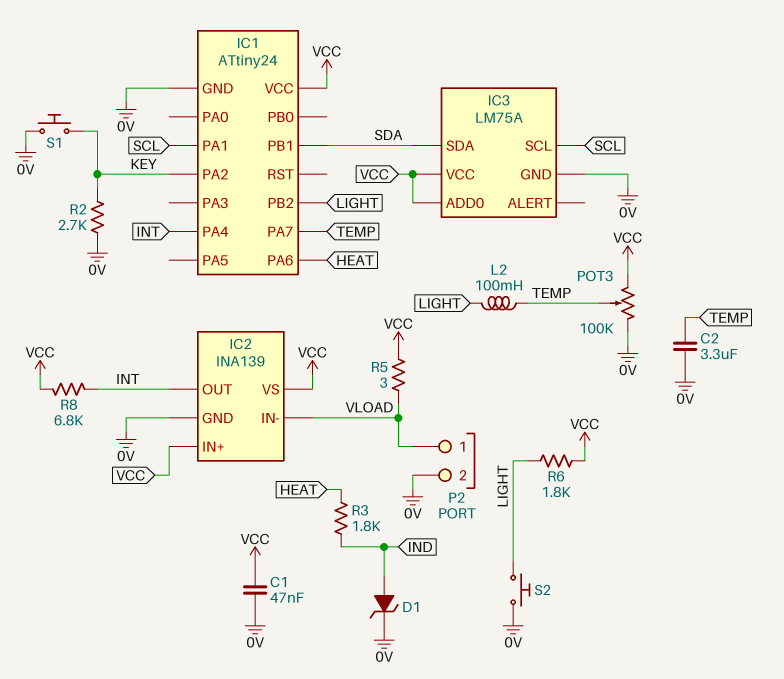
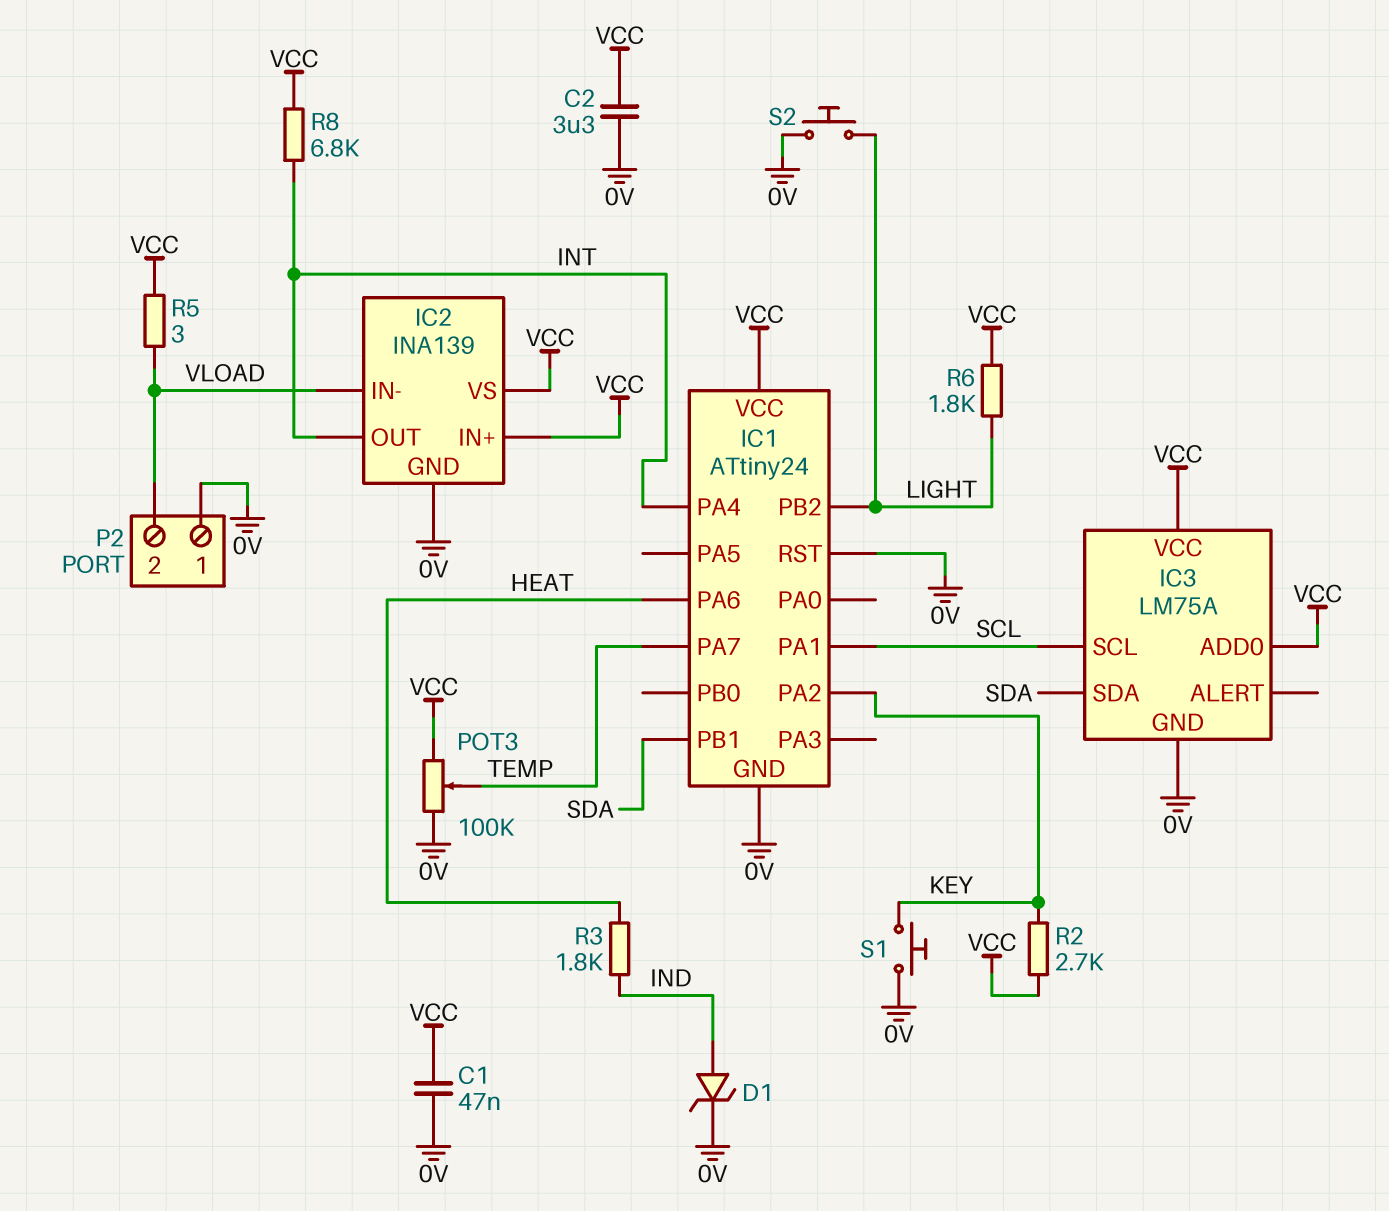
C2: 3.3uF (0V, TEMP) -> 3.3uF (0V, VCC)
IC1 pin RST: none -> 0V
L2: 100mH (LIGHT, TEMP) -> none
P2 pin 1: VLOAD -> 0V
P2 pin 2: 0V -> VLOAD
R2: 2.7k (0V, KEY) -> 2.7k (KEY, VCC)

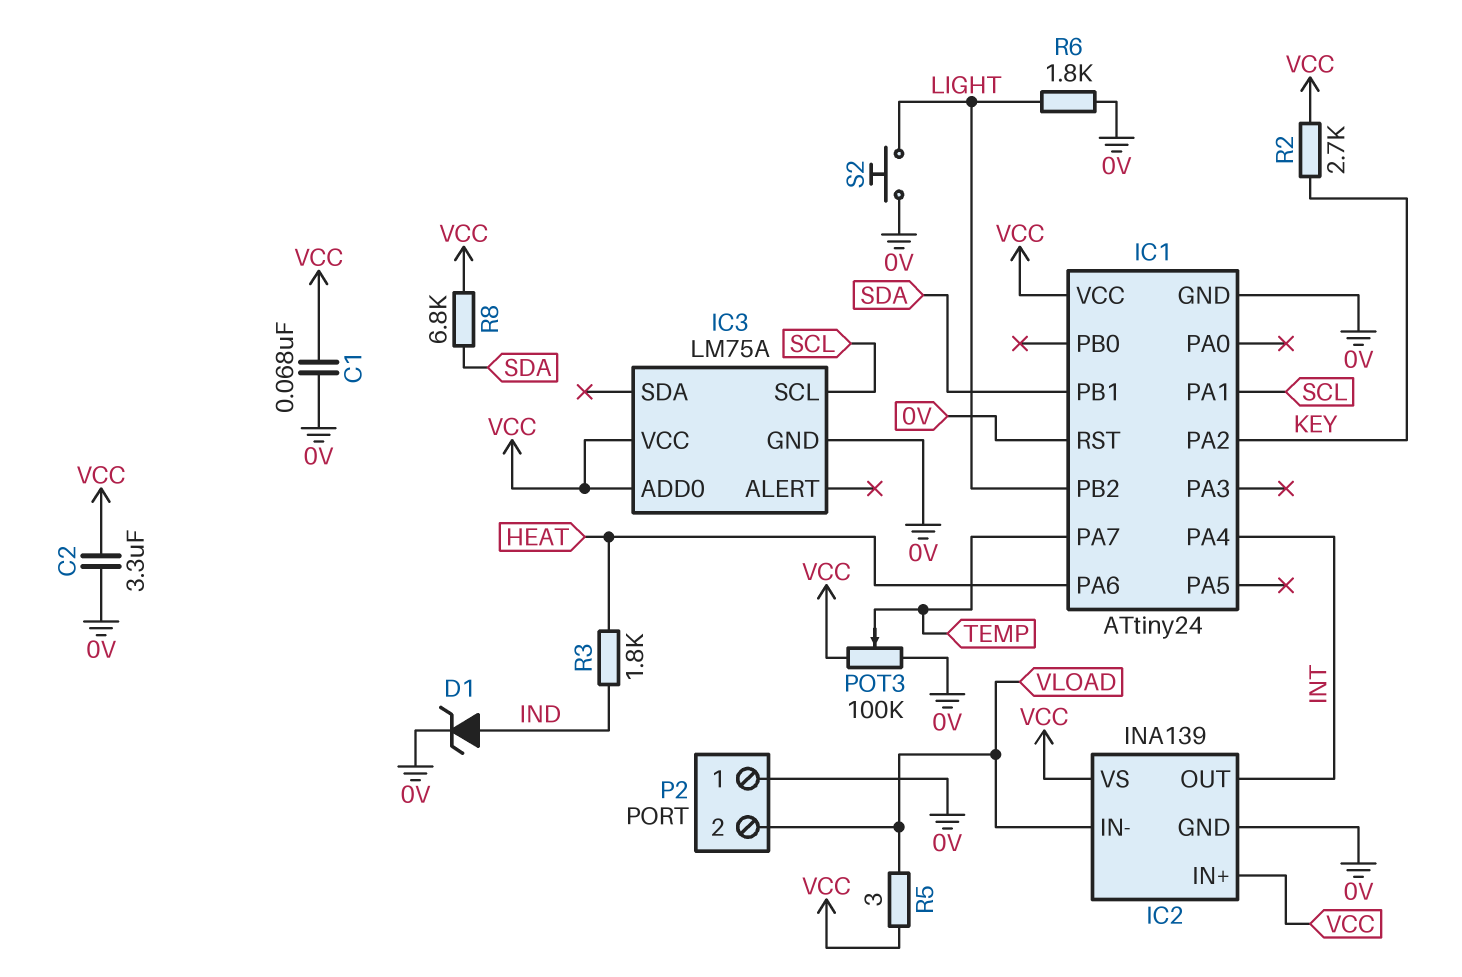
C1: 47nF (0V, VCC) -> 68nF (0V, VCC)
IC3 pin SDA: SDA -> none
R6: 1.8k (LIGHT, VCC) -> 1.8k (0V, LIGHT)
R8: 6.8k (INT, VCC) -> 6.8k (SDA, VCC)
S1: button (0V, KEY) -> none

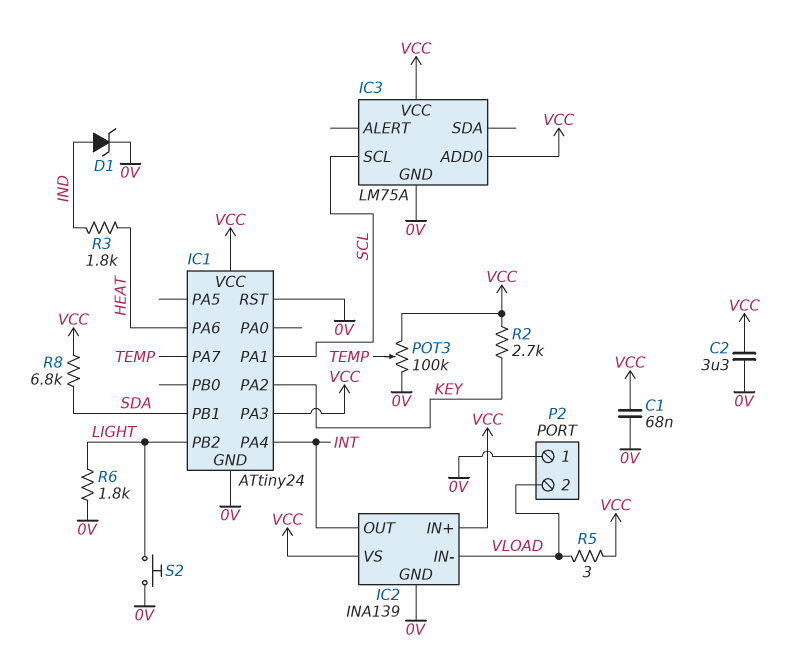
IC1 pin PA3: none -> VCC

